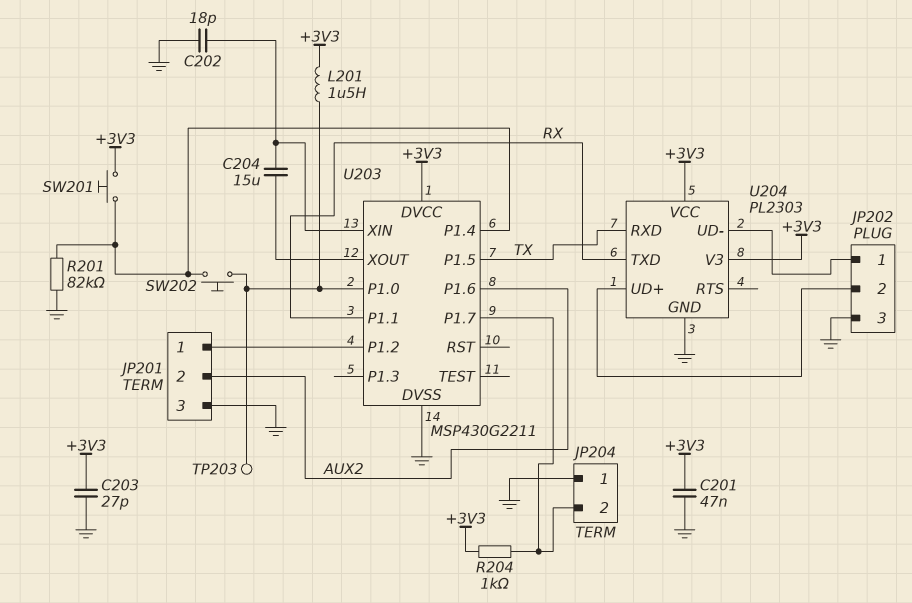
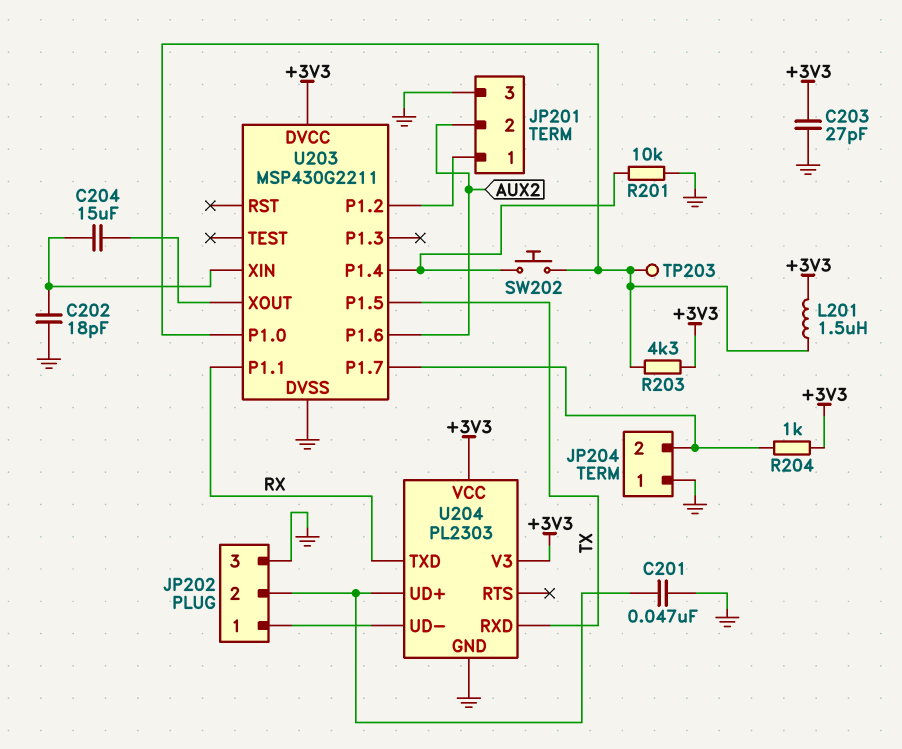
C201: 47nF (+3V3, GND) -> 47nF (GND, JP202/2)
R201: 82k (GND, U203/P1.4) -> 10k (GND, U203/P1.4)
R203: none -> 4.3k (+3V3, U203/P1.0)
SW201: button (+3V3, U203/P1.4) -> none

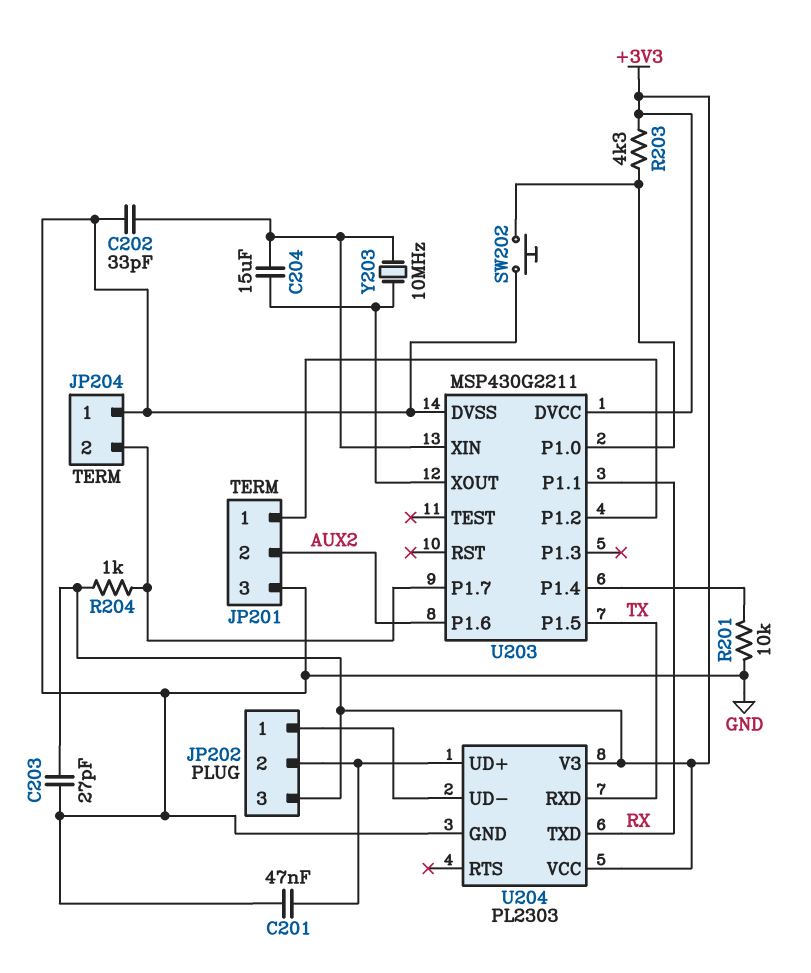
C202: 18pF (GND, U203/XIN) -> 33pF (GND, U203/XIN)
JP202 pin 3: GND -> +3V3
L201: 1.5uH (+3V3, U203/P1.0) -> none
SW202: button (U203/P1.0, U203/P1.4) -> button (GND, U203/P1.0)
TP203: test point (U203/P1.0) -> none
Y203: none -> 10MHz (U203/XIN, U203/XOUT)

